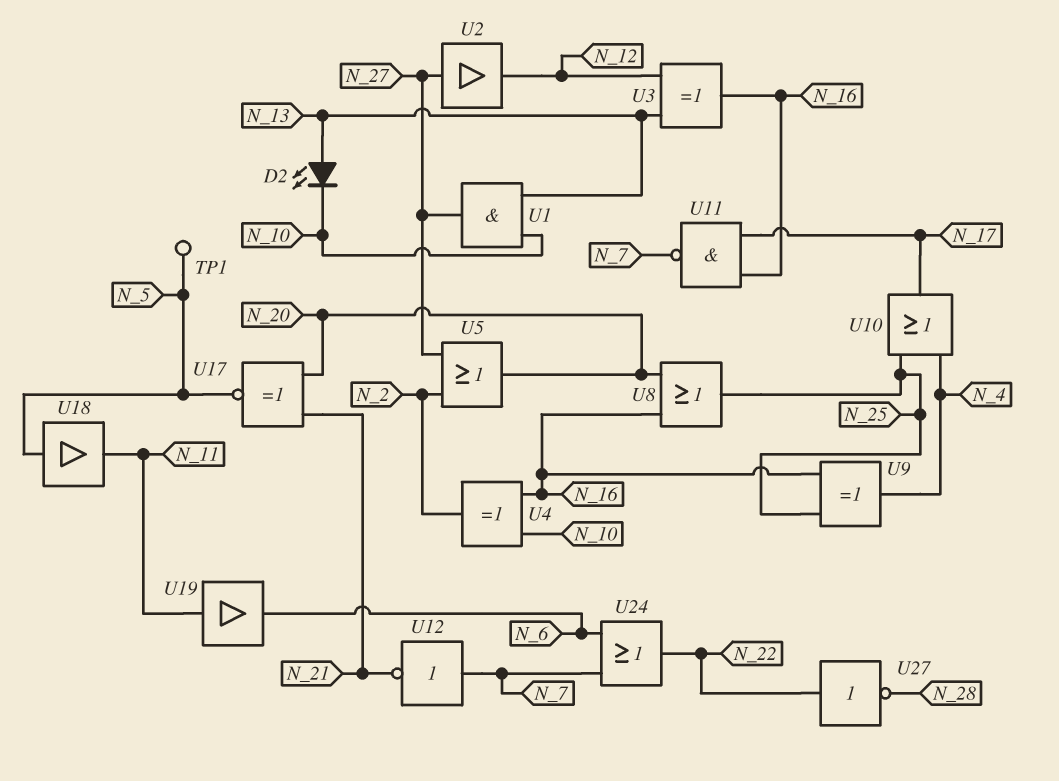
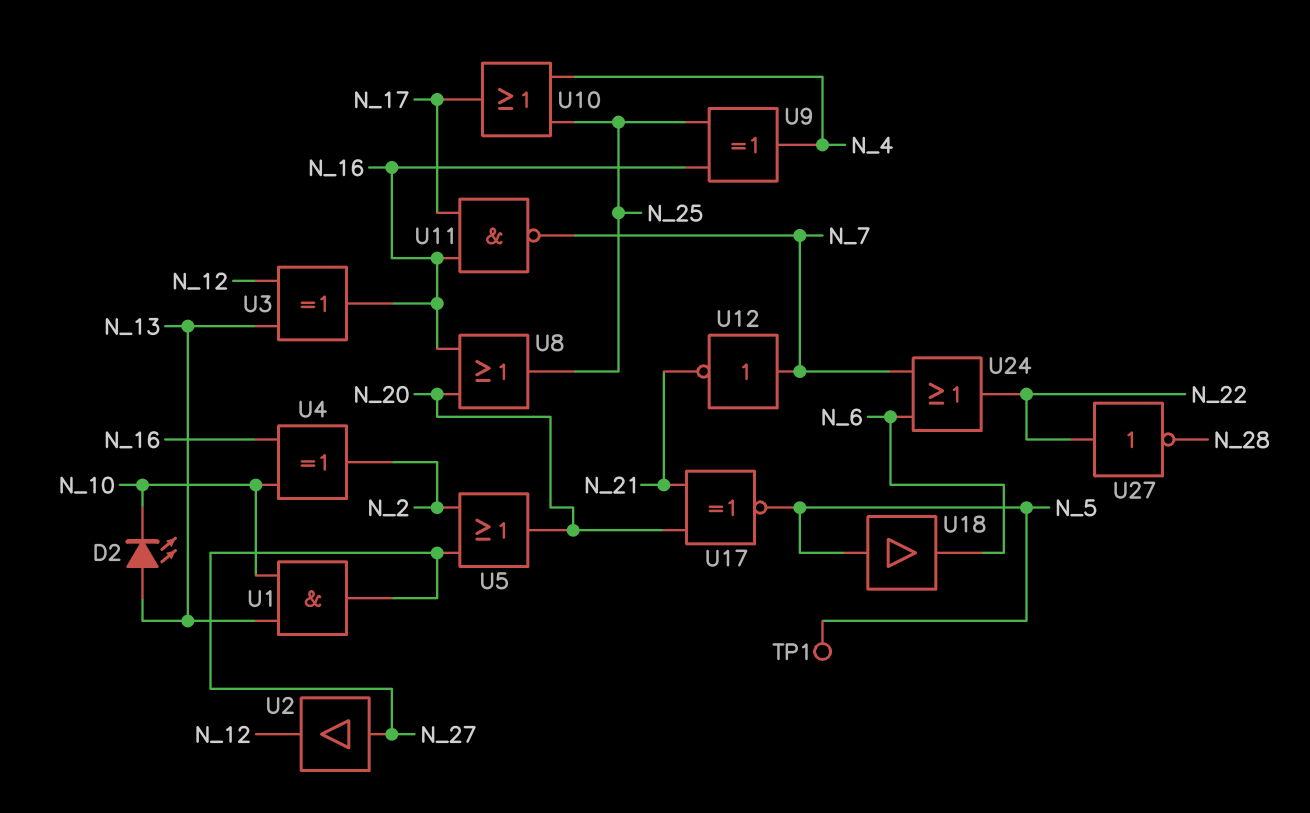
U18: buffer (in N_5, out N_11) -> buffer (in N_5, out N_6)
U19: buffer (in N_11, out N_6) -> none

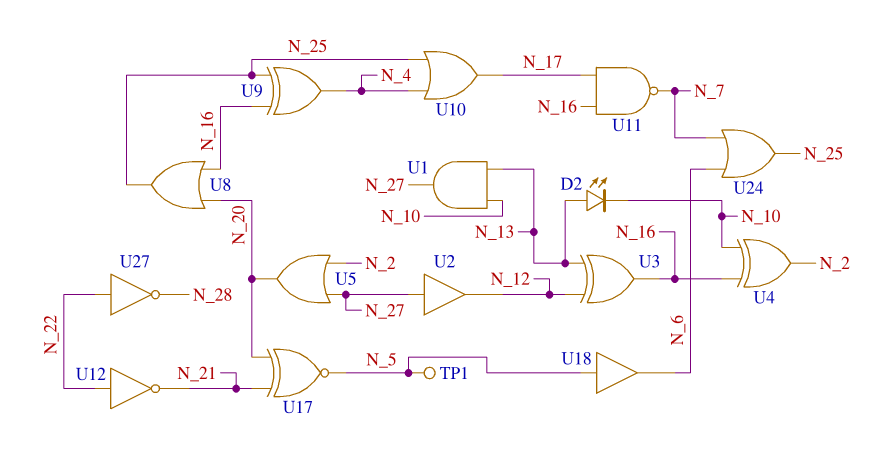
U12: NOT (in N_7, out N_21) -> NOT (in N_22, out N_21)
U24: OR (in N_6, in N_7, out N_22) -> OR (in N_6, in N_7, out N_25)

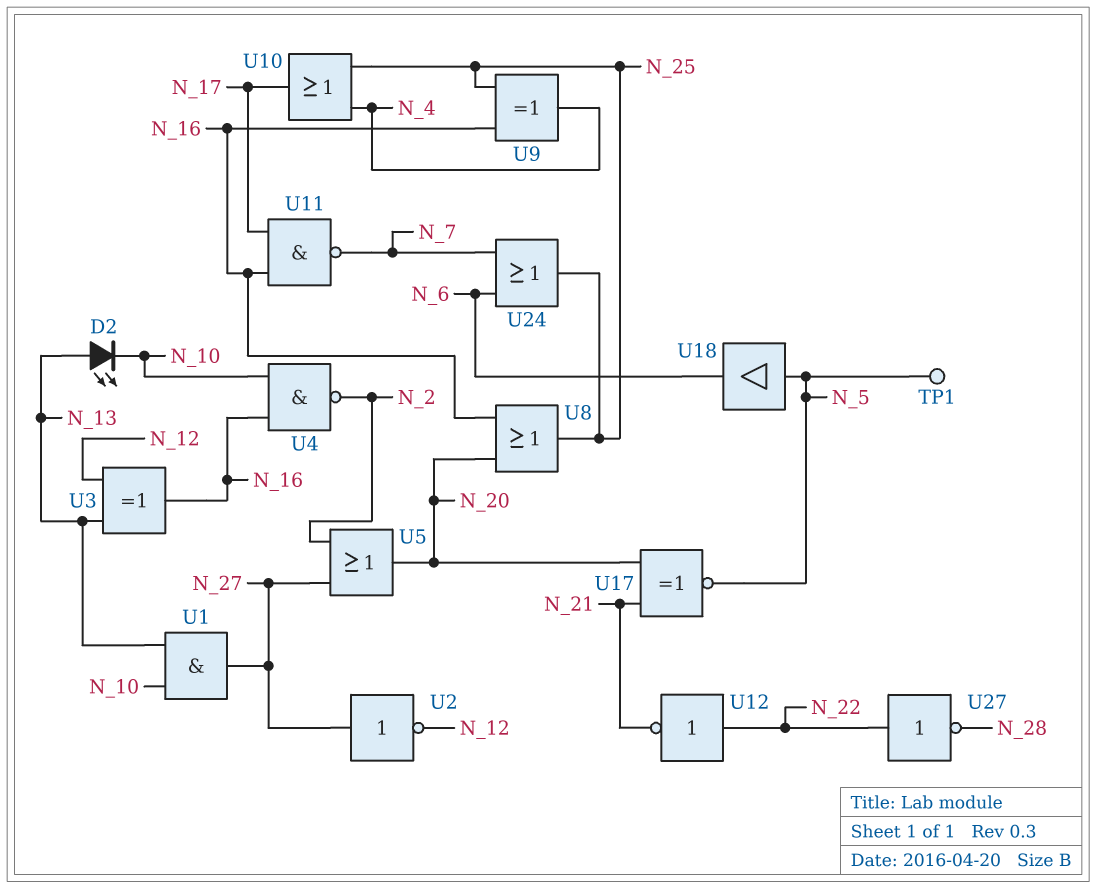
U2: buffer (in N_27, out N_12) -> NOT (in N_27, out N_12)
U4: XOR (in N_10, in N_16, out N_2) -> NAND (in N_10, in N_16, out N_2)

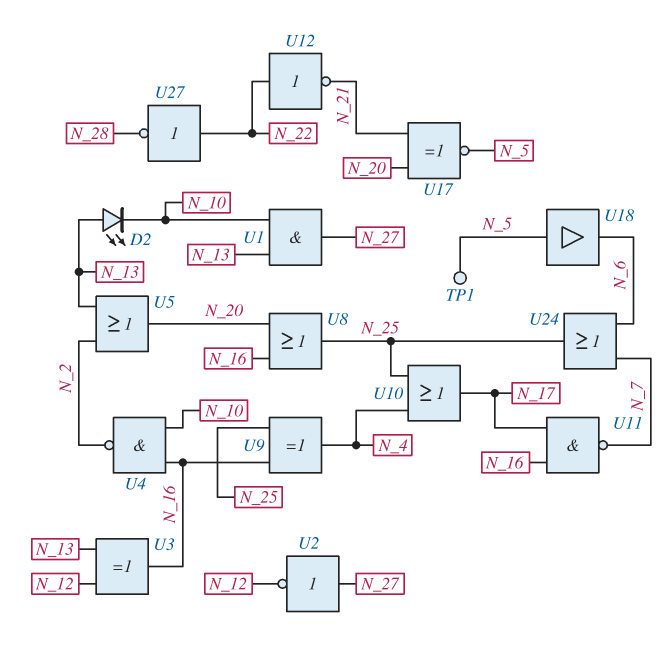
U5: OR (in N_2, in N_27, out N_20) -> OR (in N_2, in N_13, out N_20)

